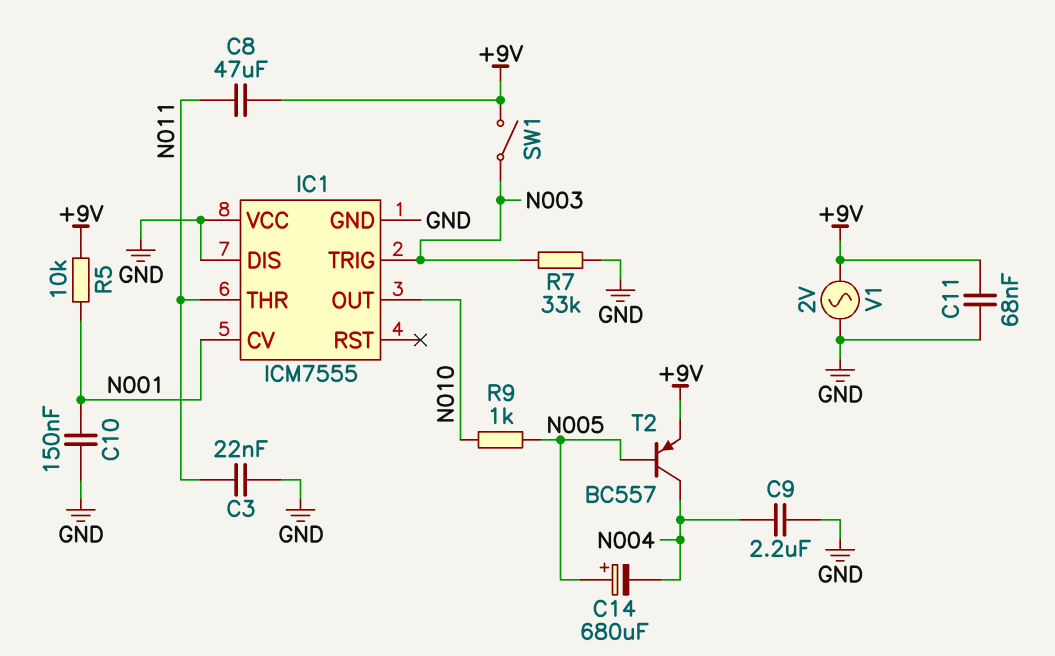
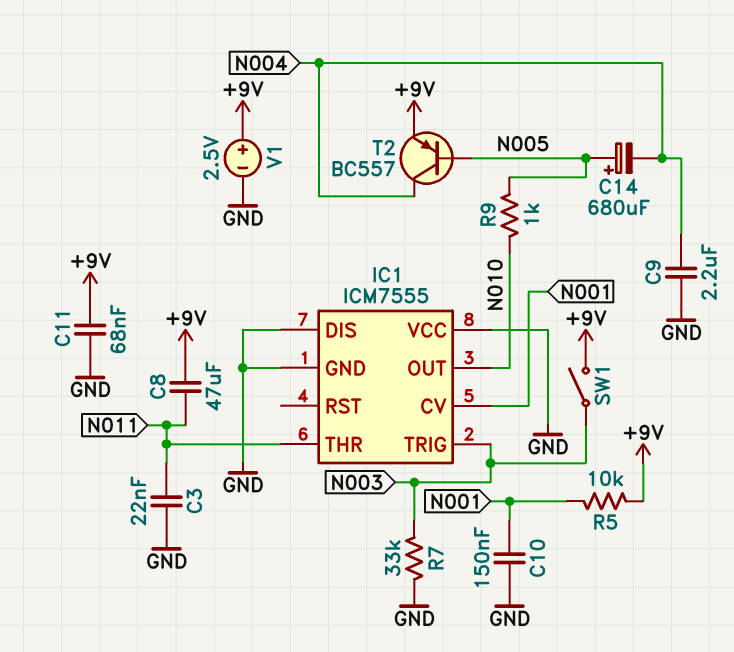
V1: AC 2V (+9V, GND) -> 2.5V (plus +9V, minus GND)

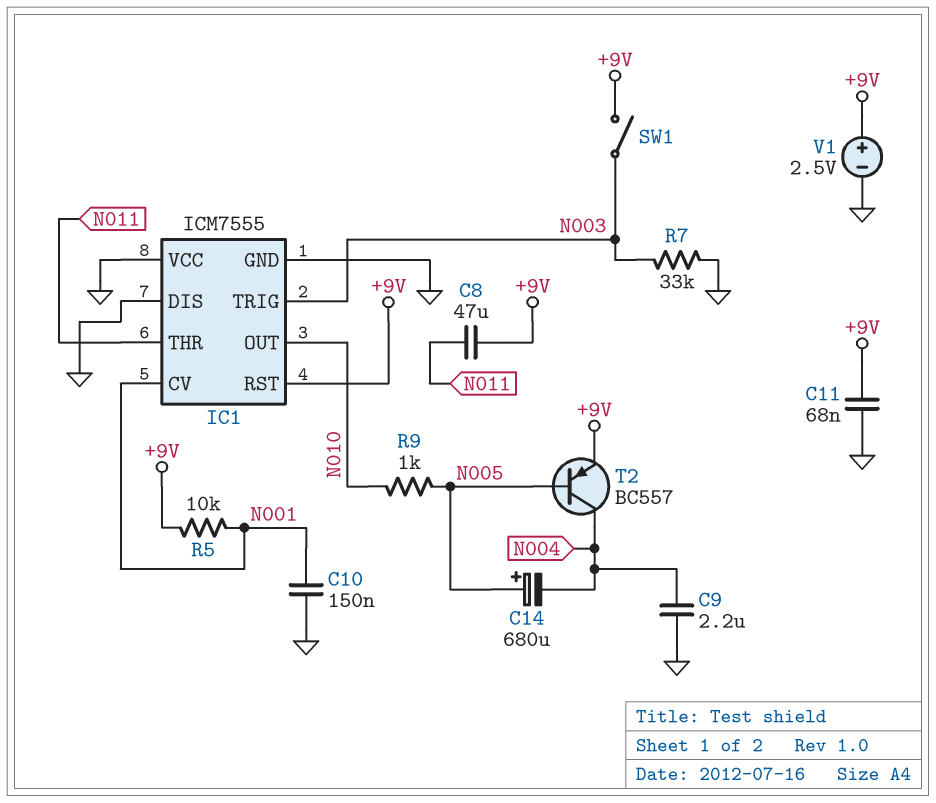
C3: 22nF (GND, N011) -> none
IC1 pin RST: none -> +9V

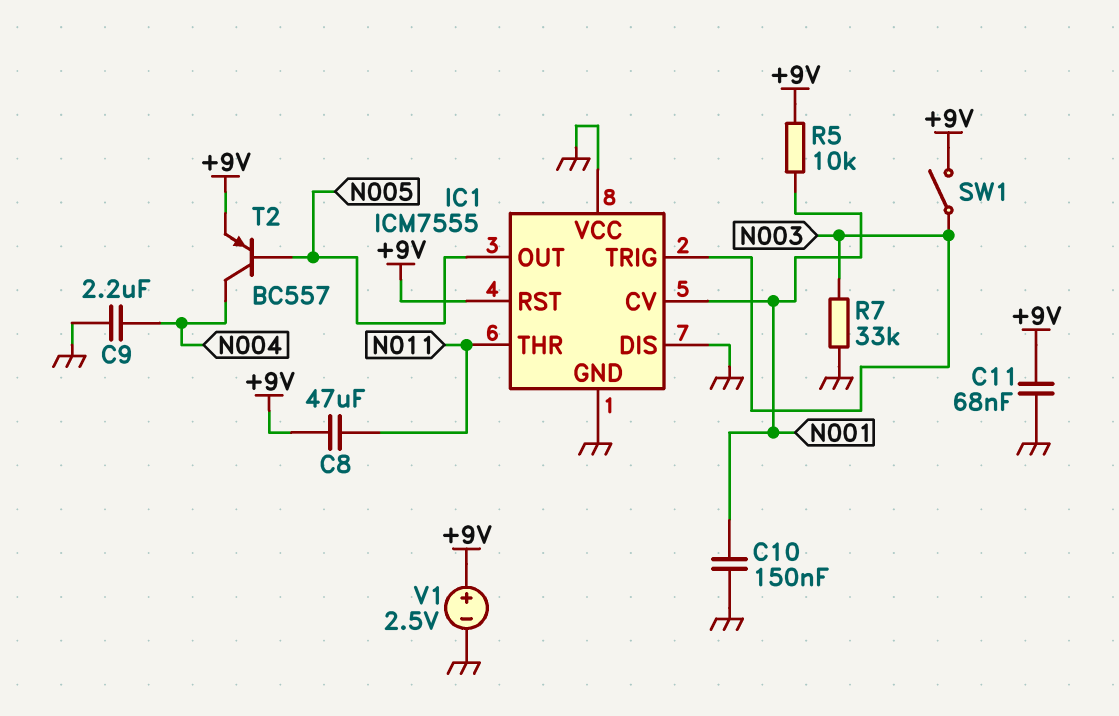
C14: 680uF (plus N005, minus N004) -> none
IC1 pin OUT: N010 -> N005
R9: 1k (N005, N010) -> none

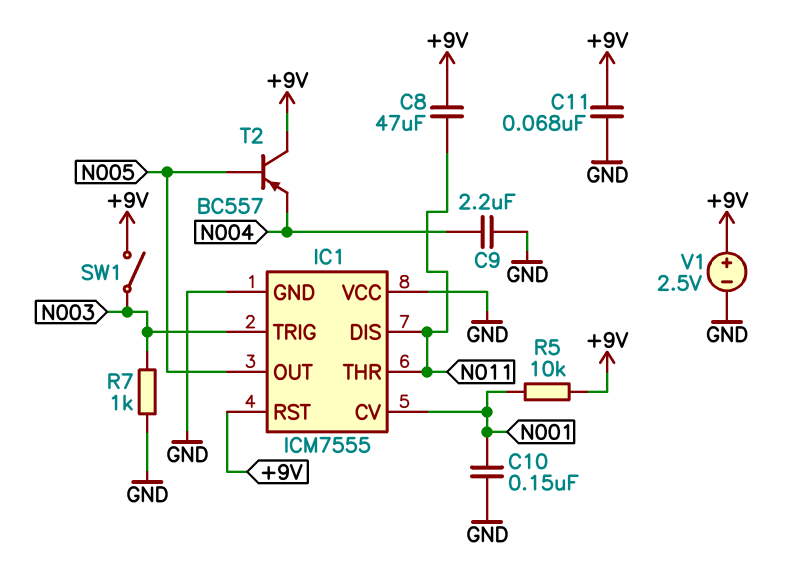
IC1 pin DIS: GND -> N011
R7: 33k (GND, N003) -> 1k (GND, N003)
T2: PNP BC557 (B N005, C N004, E +9V) -> PNP BC557 (B N005, C +9V, E N004)

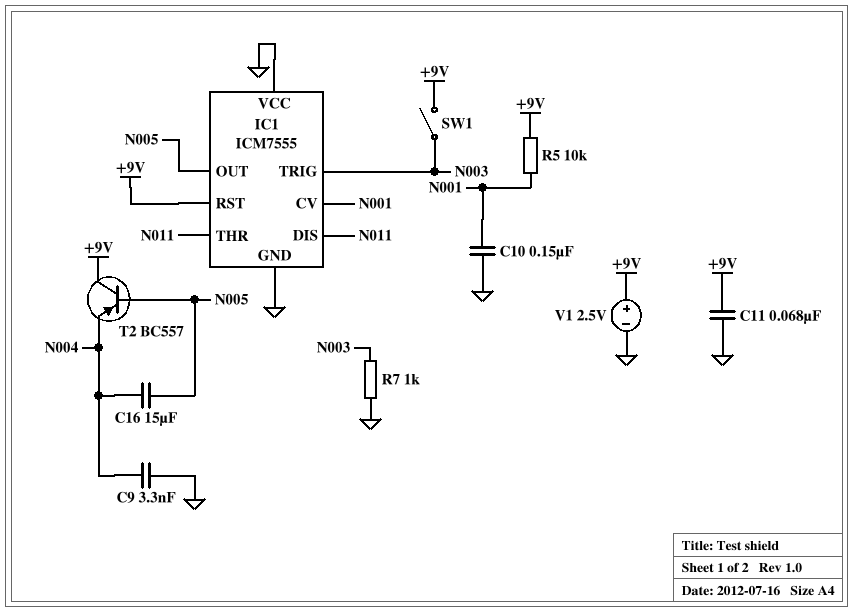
C8: 47uF (+9V, N011) -> none
C9: 2.2uF (GND, N004) -> 3.3nF (GND, N004)
C16: none -> 15uF (N004, N005)

